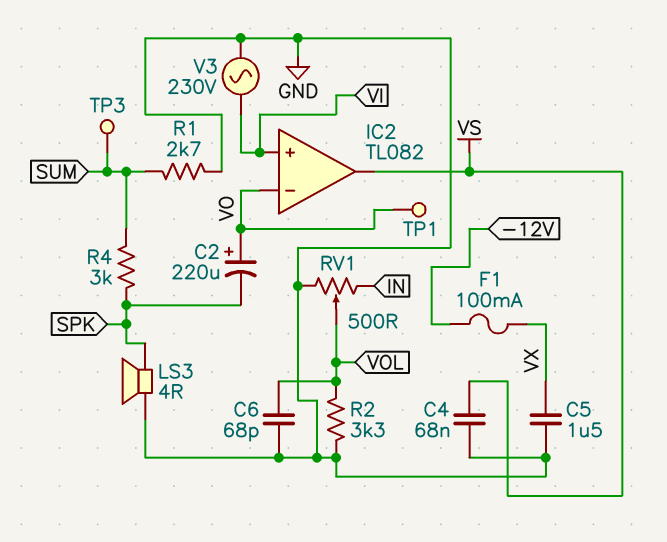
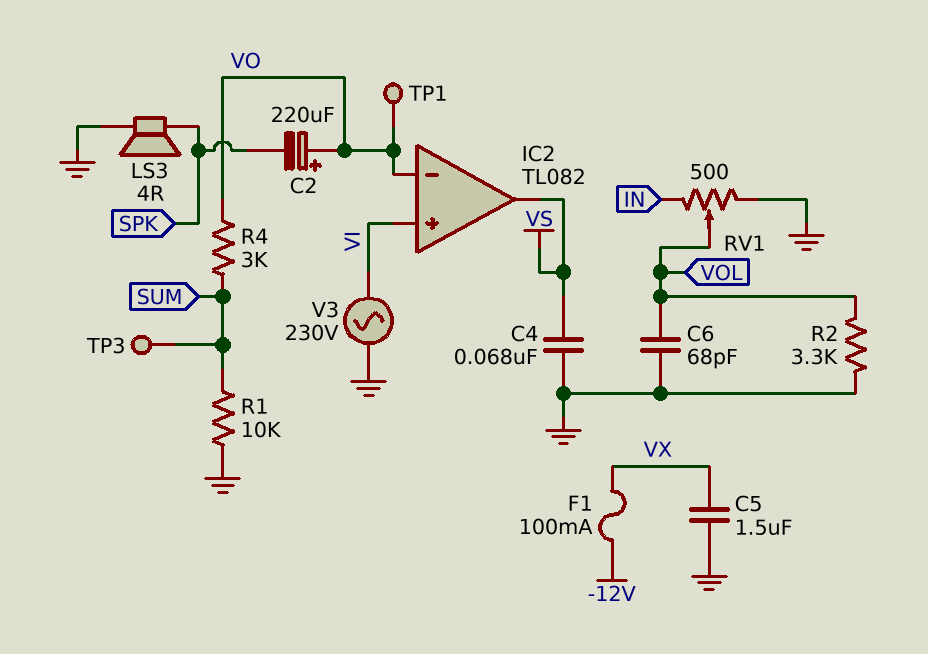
R1: 2.7k (GND, SUM) -> 10k (GND, SUM)
R4: 3k (SPK, SUM) -> 3k (SUM, VO)

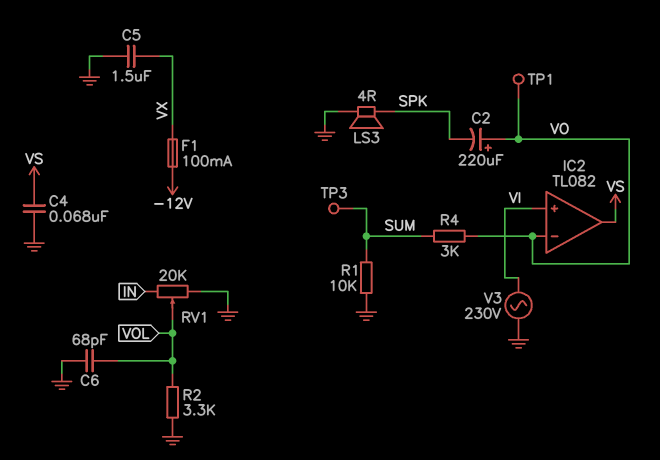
RV1: 500 (GND, IN, wiper VOL) -> 20k (GND, IN, wiper VOL)

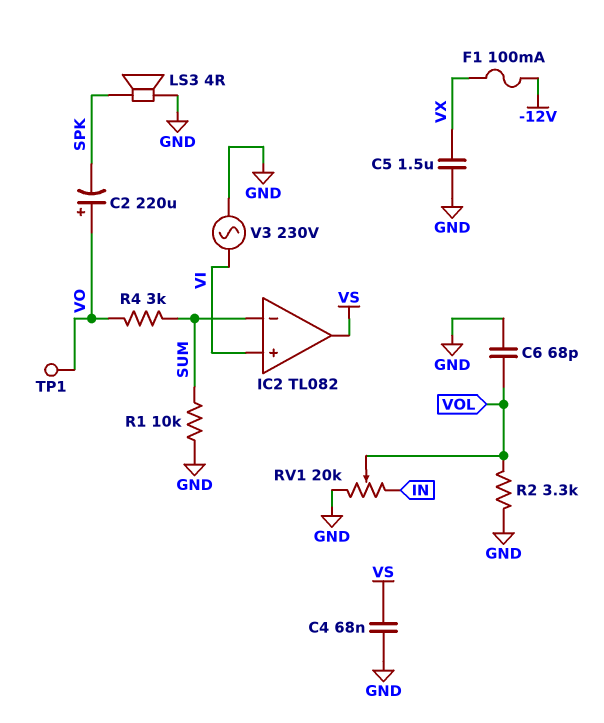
IC2 pin in-: VO -> SUM
TP3: test point (SUM) -> none

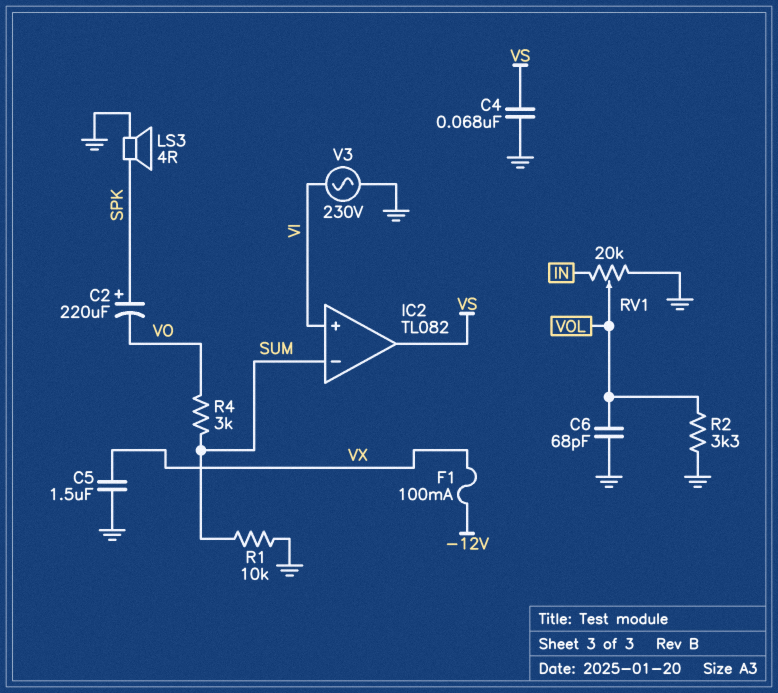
C2: 220uF (plus VO, minus SPK) -> 220uF (plus SPK, minus VO)
TP1: test point (VO) -> none

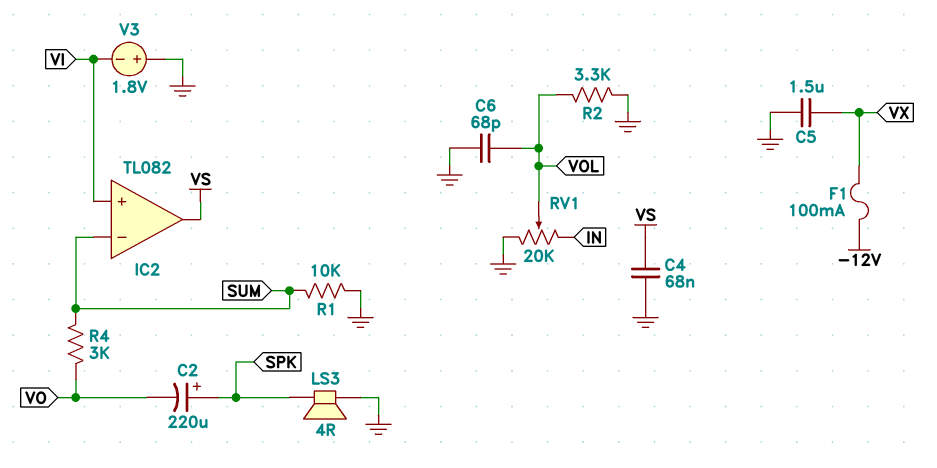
V3: AC 230V (GND, VI) -> 1.8V (plus GND, minus VI)

